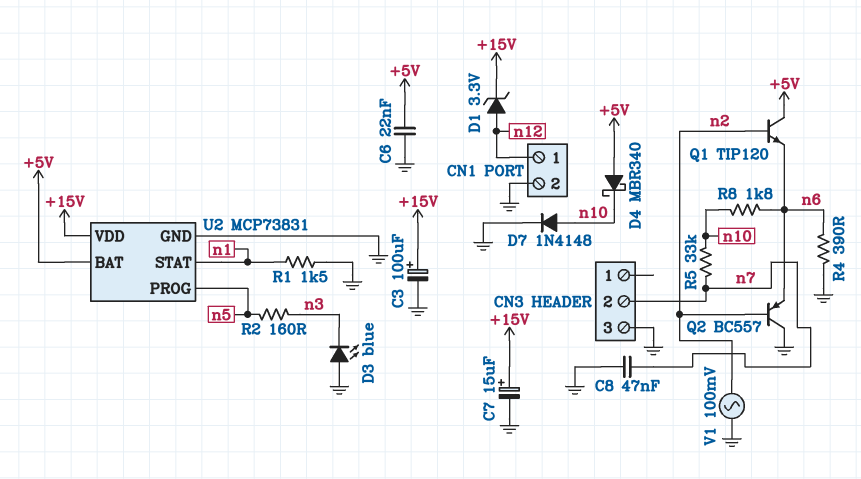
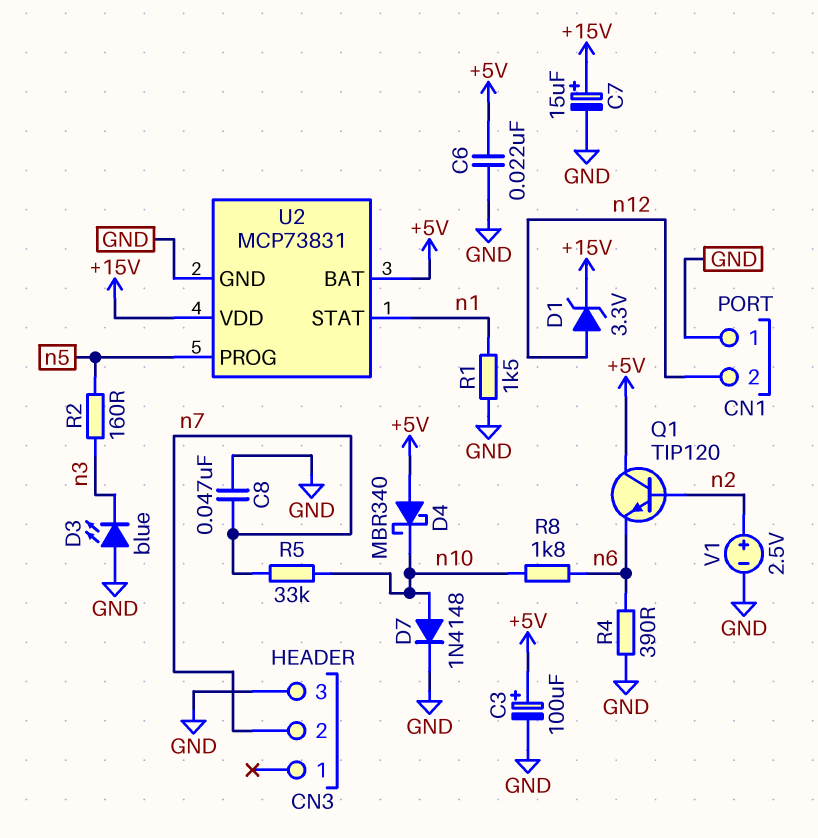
C3: 100uF (plus +15V, minus GND) -> 100uF (plus +5V, minus GND)
CN1 pin 1: n12 -> GND
CN1 pin 2: GND -> n12
Q2: PNP BC557 (B n2, C GND, E n6) -> none
V1: AC 100mV (GND, n2) -> 2.5V (plus n2, minus GND)

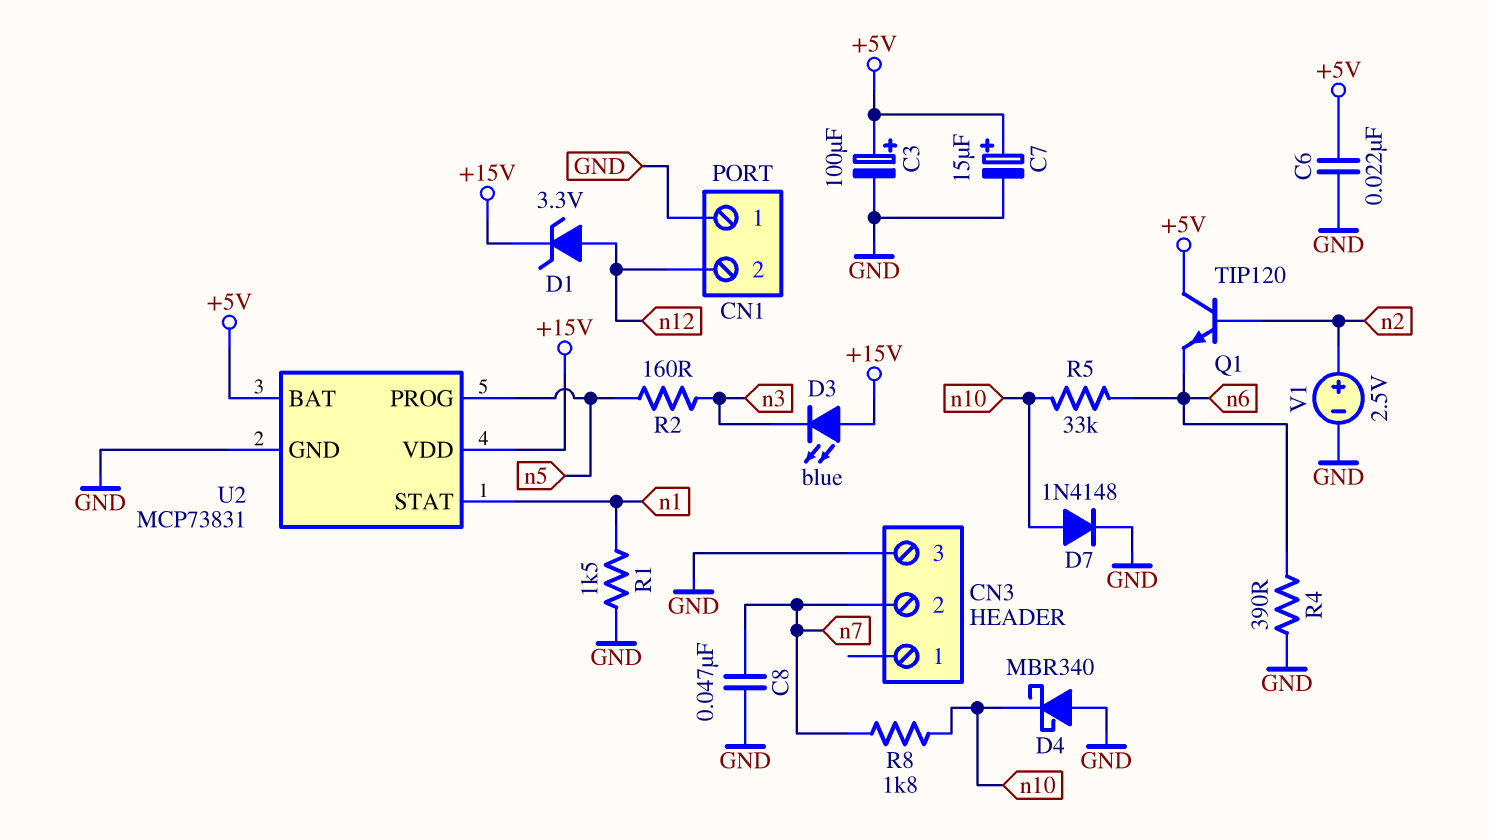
C7: 15uF (plus +15V, minus GND) -> 15uF (plus +5V, minus GND)
D3: LED blue (A GND, K n3) -> LED blue (A +15V, K n3)
D4: schottky MBR340 (A +5V, K n10) -> schottky MBR340 (A GND, K n10)
R5: 33k (n7, n10) -> 33k (n6, n10)
R8: 1.8k (n6, n10) -> 1.8k (n7, n10)

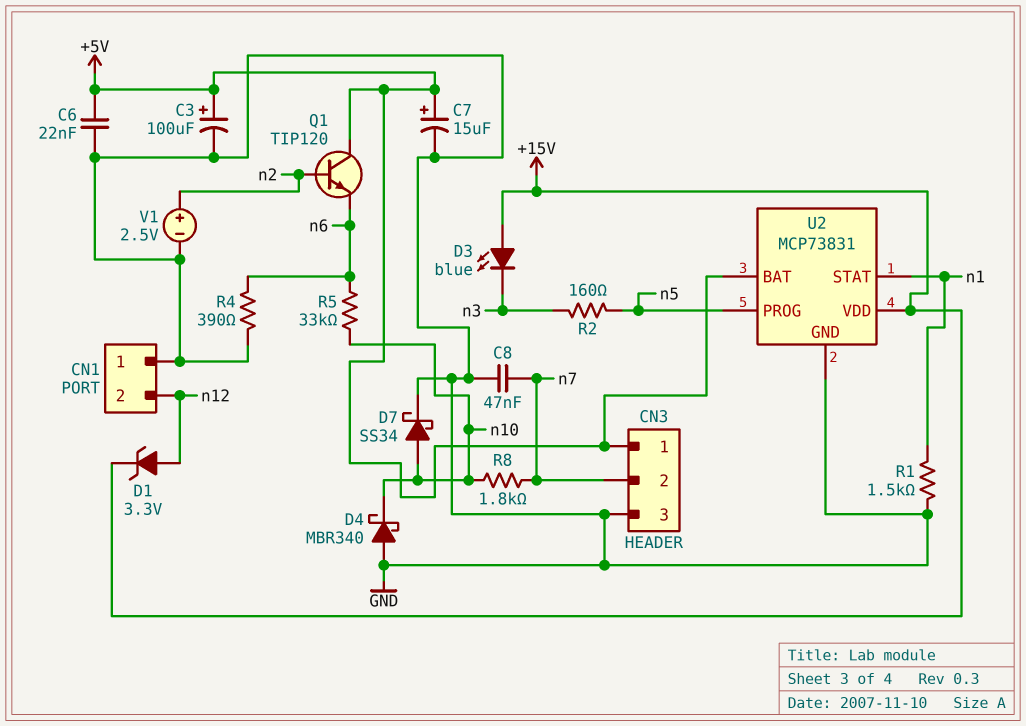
CN3 pin 1: none -> +5V
D7: diode 1N4148 (A n10, K GND) -> schottky SS34 (A n10, K GND)

